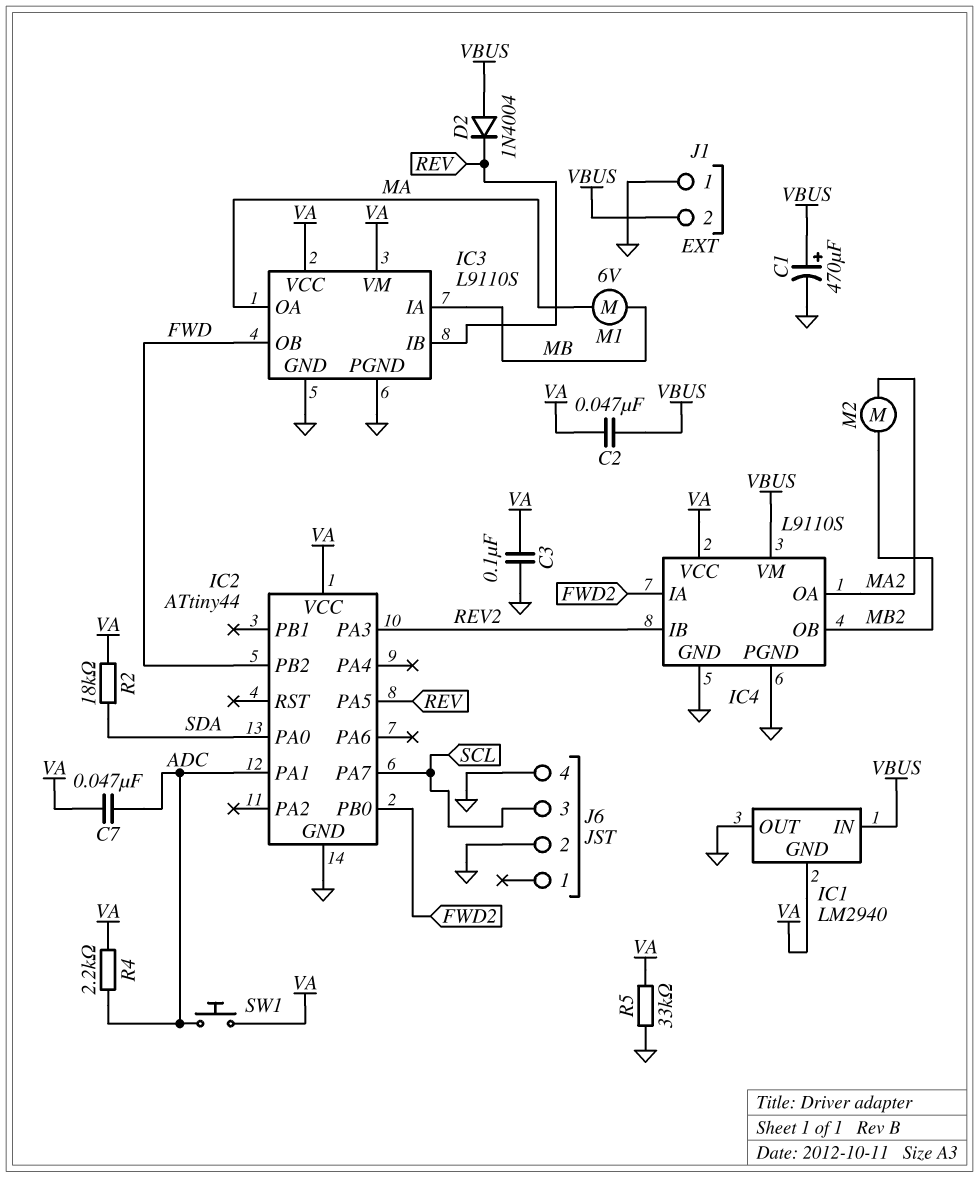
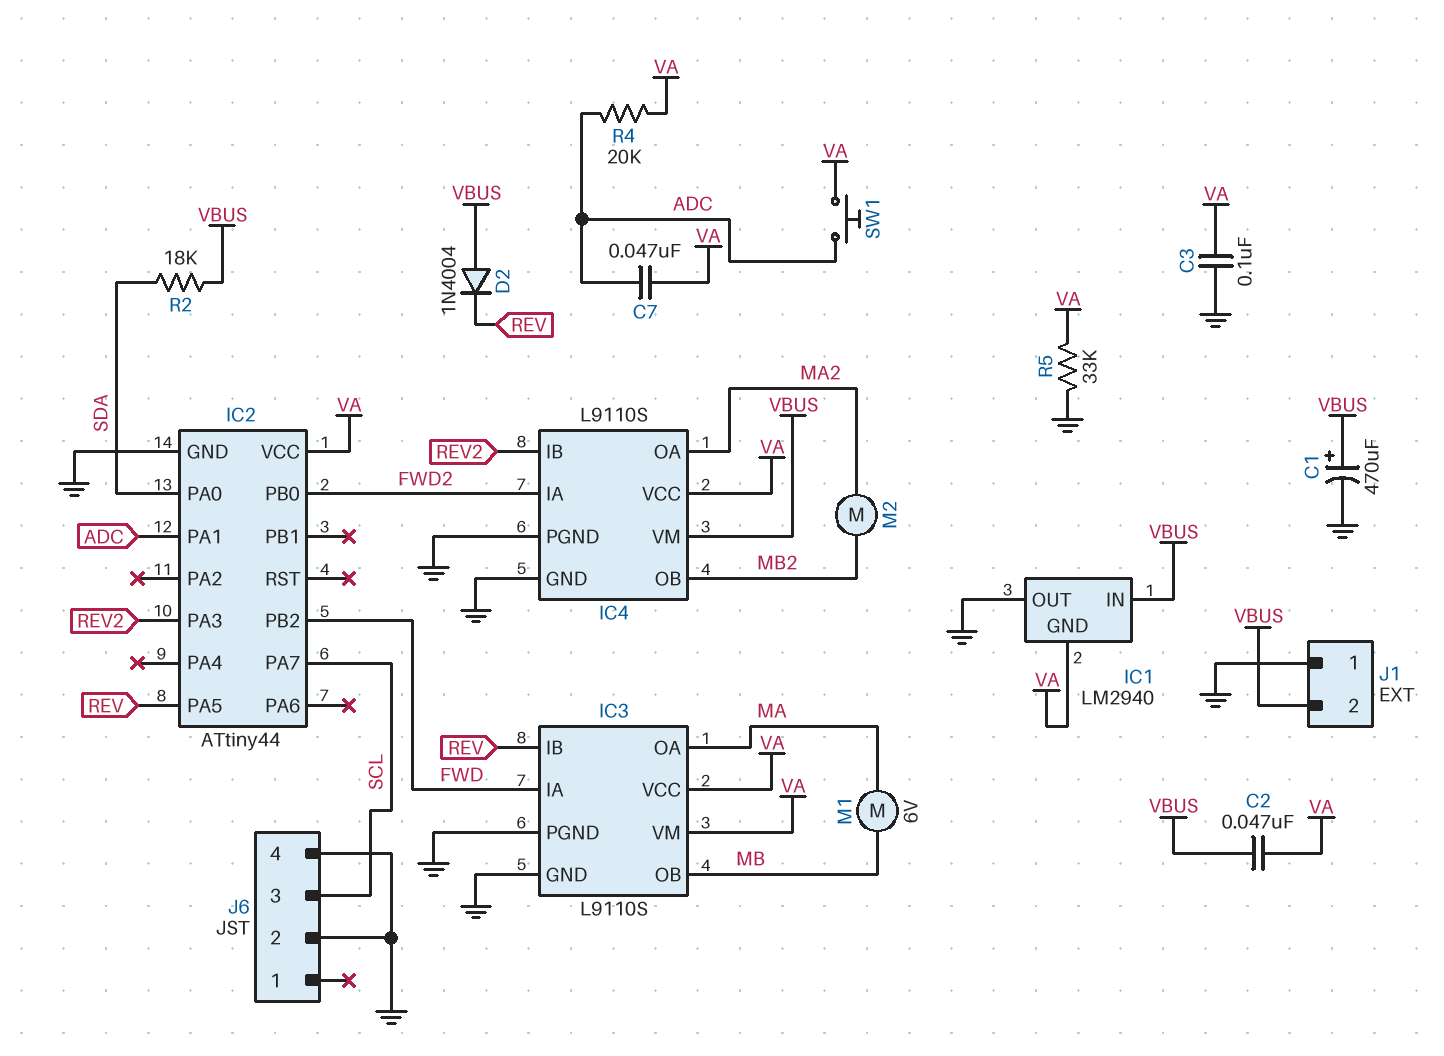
IC3 pin IA: MB -> FWD
IC3 pin OB: FWD -> MB
R2: 18k (SDA, VA) -> 18k (SDA, VBUS)
R4: 2.2k (ADC, VA) -> 20k (ADC, VA)

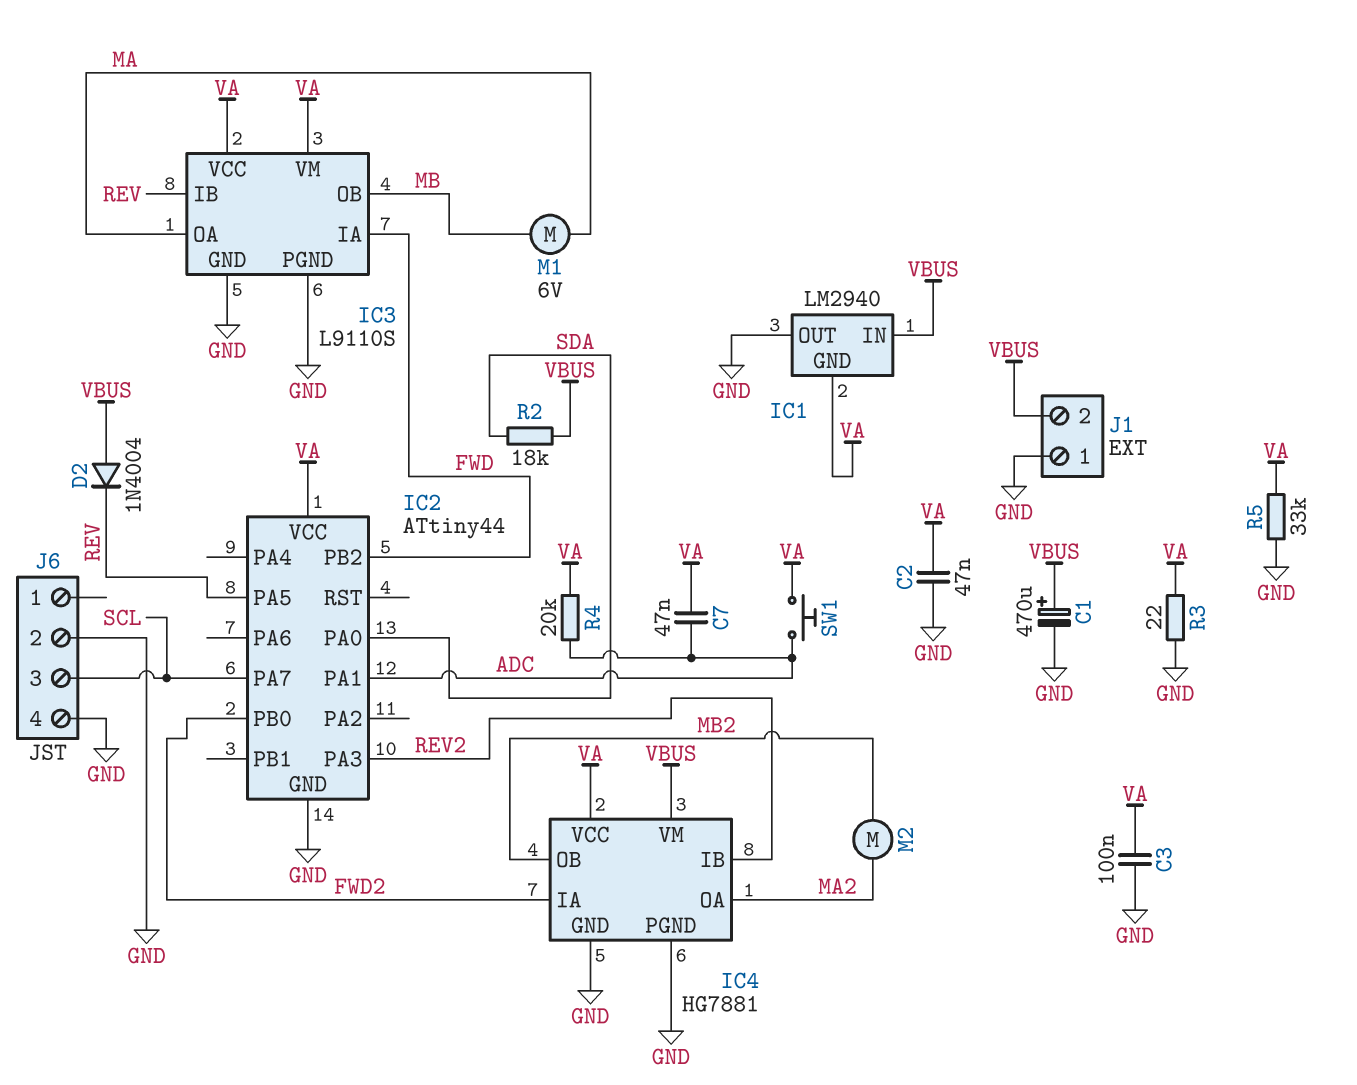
C2: 47nF (VA, VBUS) -> 47nF (GND, VA)
IC4: L9110S -> HG7881
R3: none -> 22 (GND, VA)

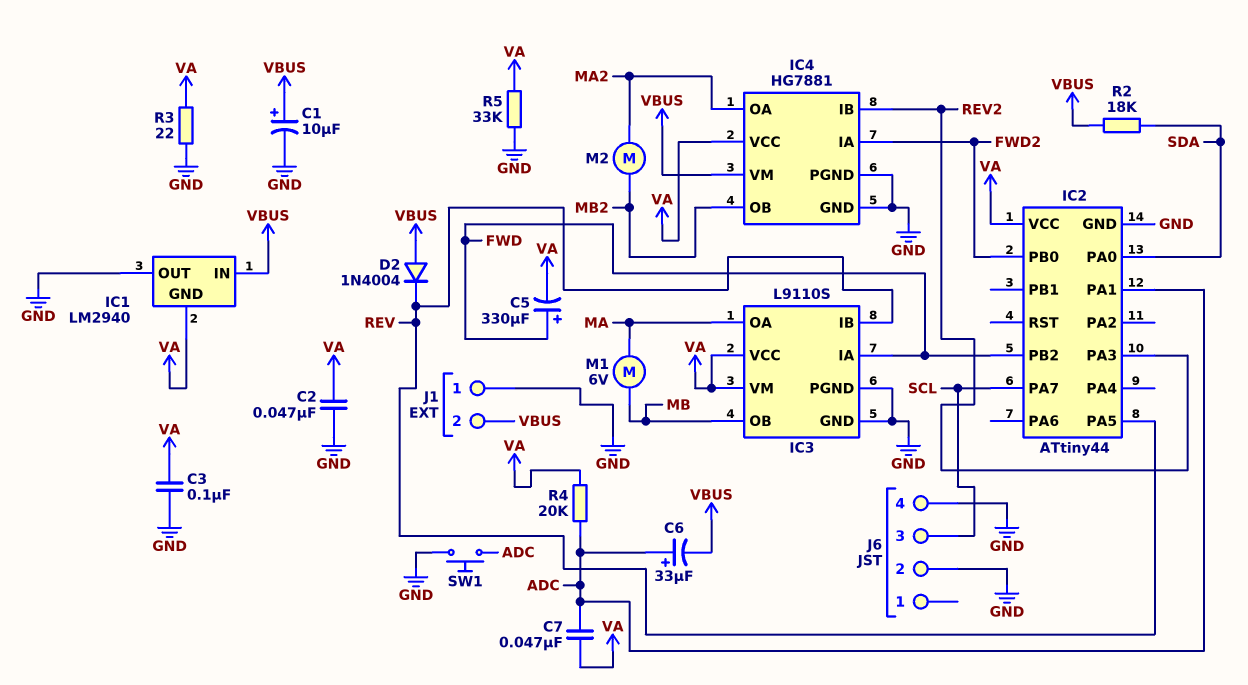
C1: 470uF (plus VBUS, minus GND) -> 10uF (plus VBUS, minus GND)
C5: none -> 330uF (plus FWD, minus VA)
C6: none -> 33uF (plus ADC, minus VBUS)
SW1: button (ADC, VA) -> button (ADC, GND)

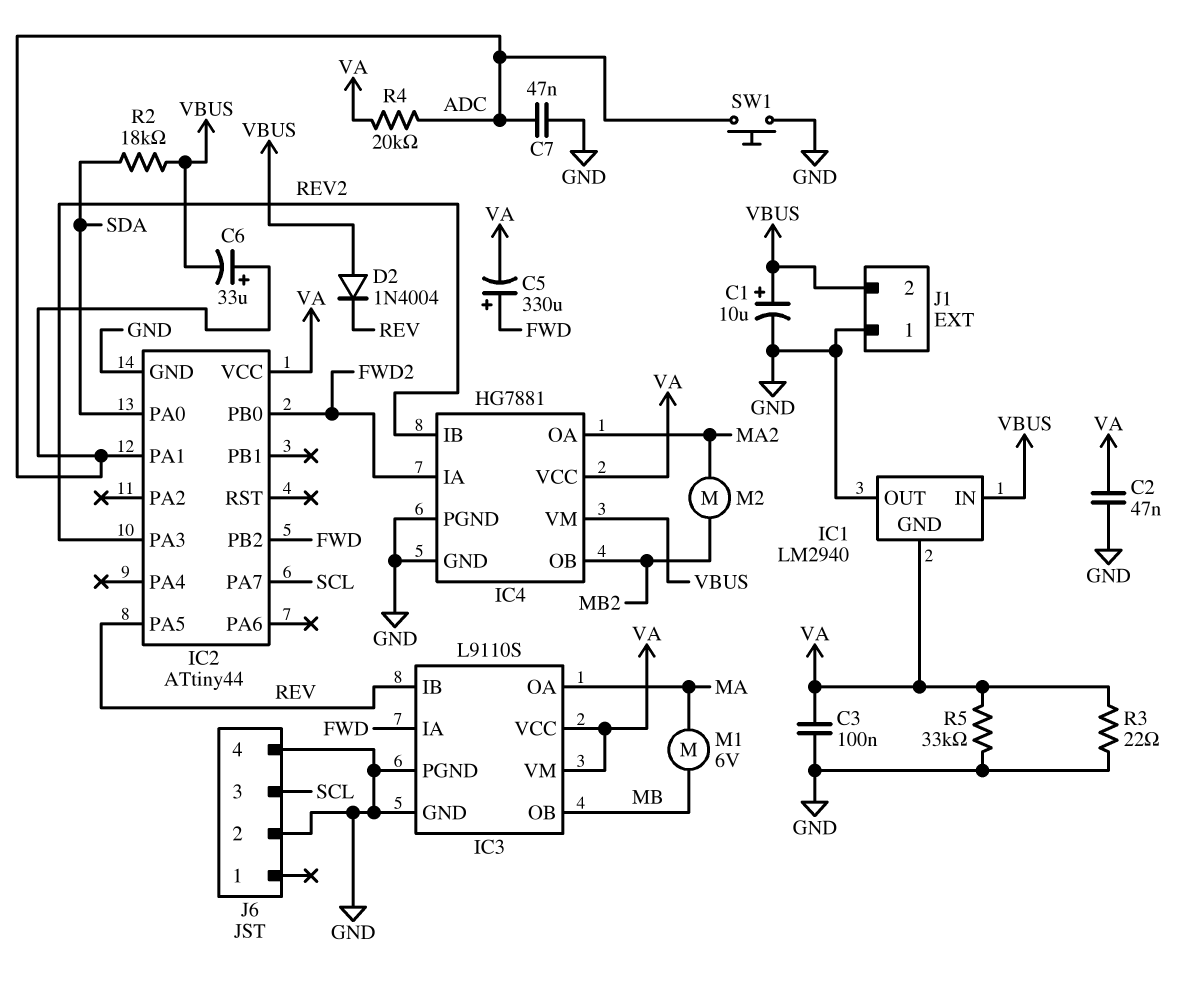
C7: 47nF (ADC, VA) -> 47nF (ADC, GND)

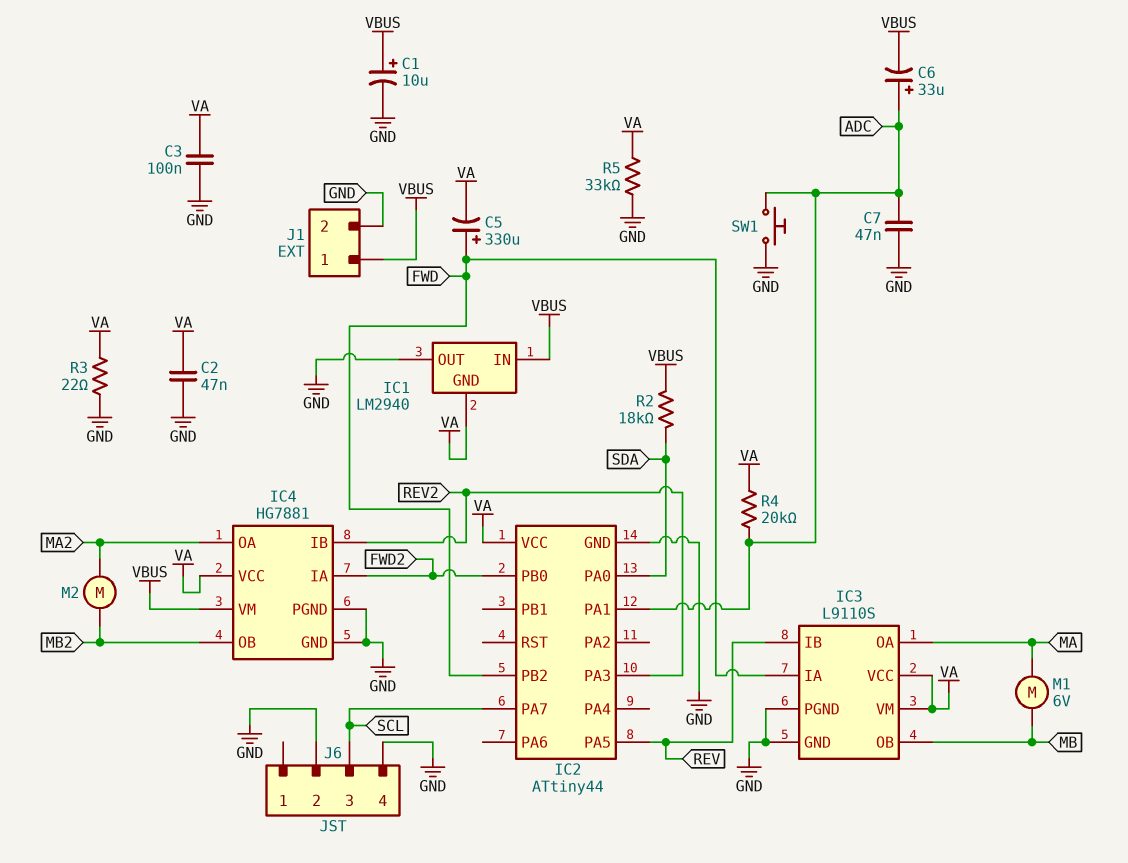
D2: diode 1N4004 (A VBUS, K REV) -> none
J1 pin 1: GND -> VBUS
J1 pin 2: VBUS -> GND

